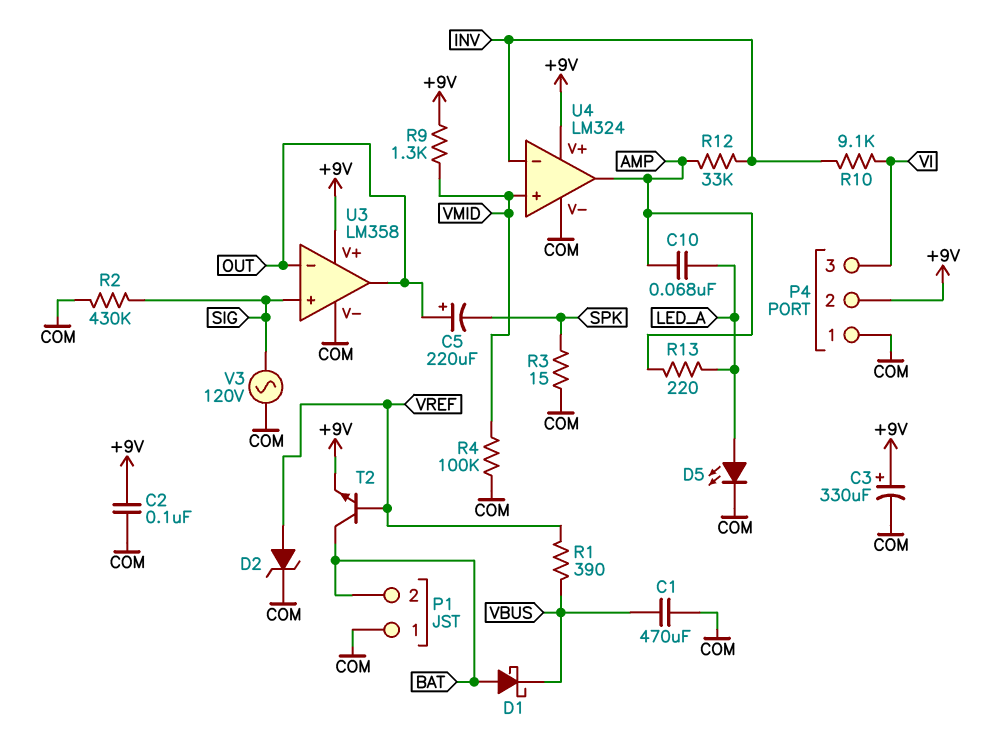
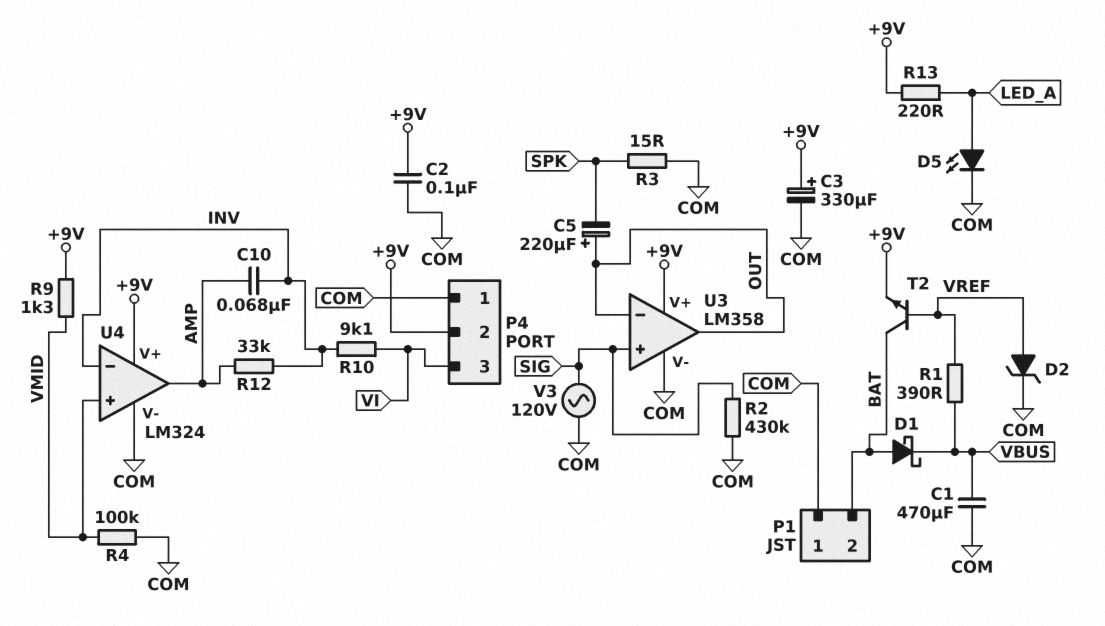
C10: 68nF (AMP, LED_A) -> 68nF (AMP, INV)
R13: 220 (AMP, LED_A) -> 220 (+9V, LED_A)

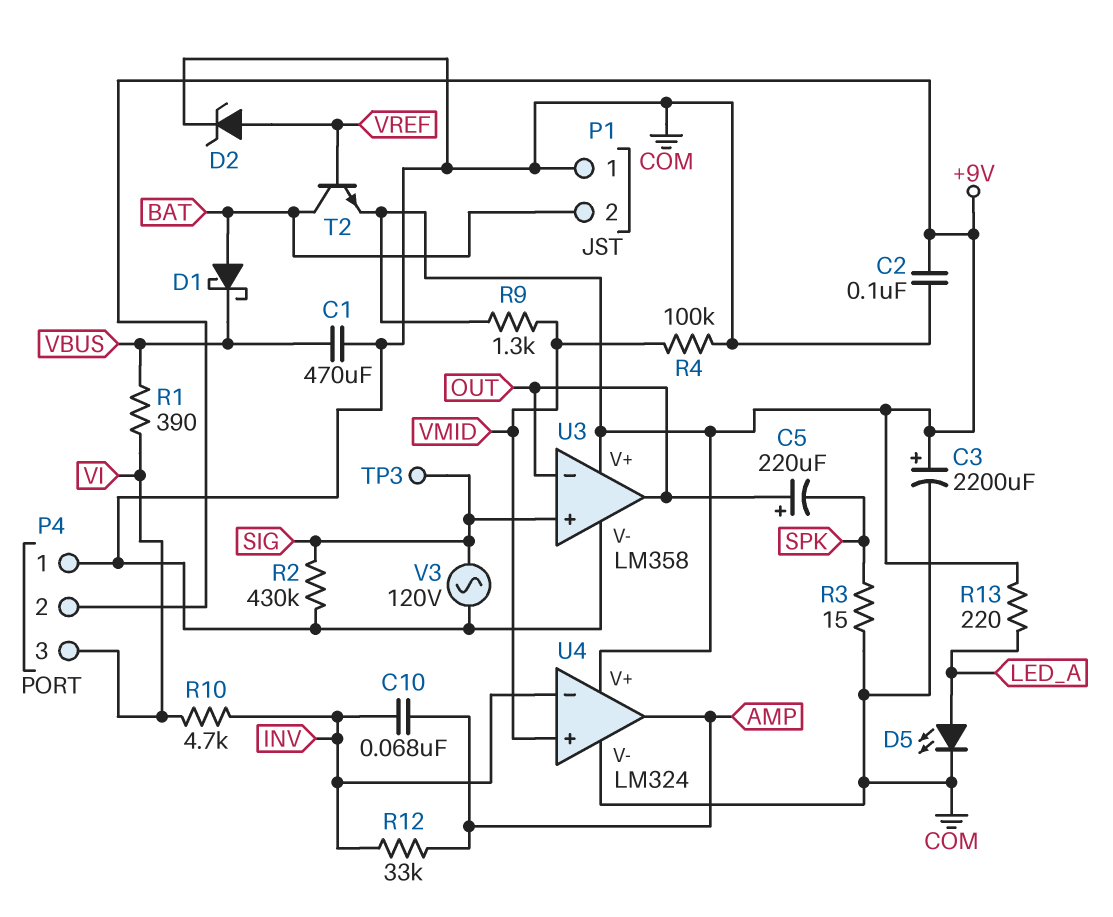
C3: 330uF (plus +9V, minus COM) -> 2200uF (plus +9V, minus COM)
R1: 390 (VBUS, VREF) -> 390 (VBUS, VI)
R10: 9.1k (INV, VI) -> 4.7k (INV, VI)
TP3: none -> test point (SIG)

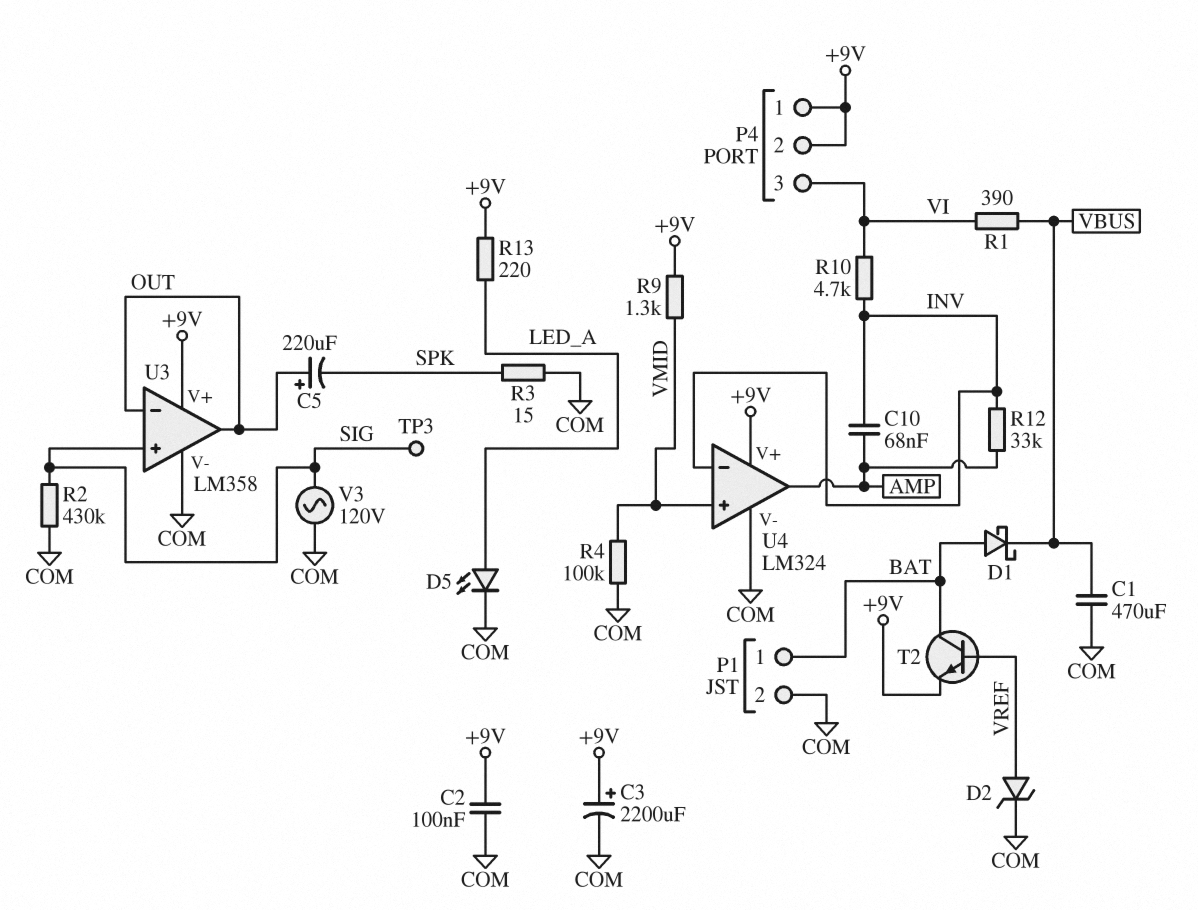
P1 pin 1: COM -> BAT
P1 pin 2: BAT -> COM
P4 pin 1: COM -> +9V

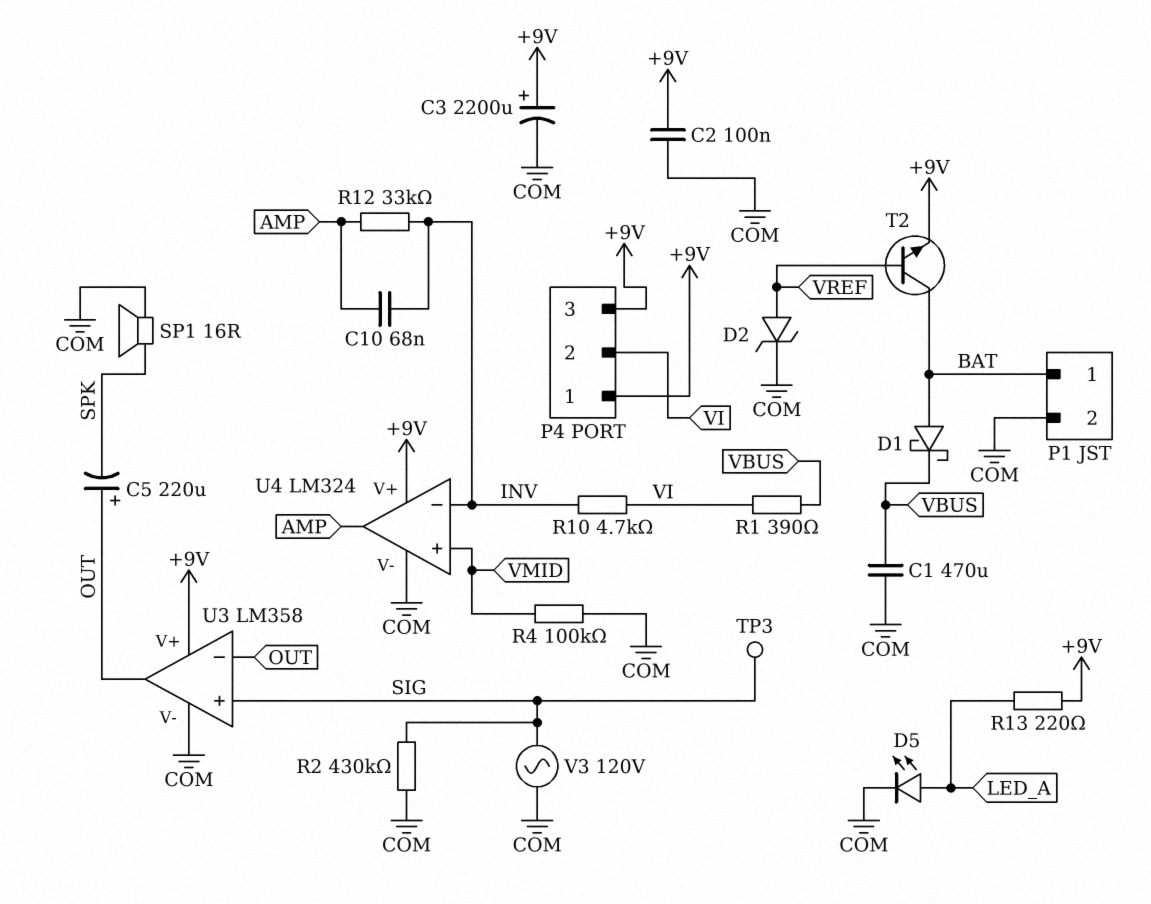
P4 pin 2: +9V -> VI
P4 pin 3: VI -> +9V
R3: 15 (COM, SPK) -> none
R9: 1.3k (+9V, VMID) -> none
SP1: none -> speaker 16R (COM, SPK)

